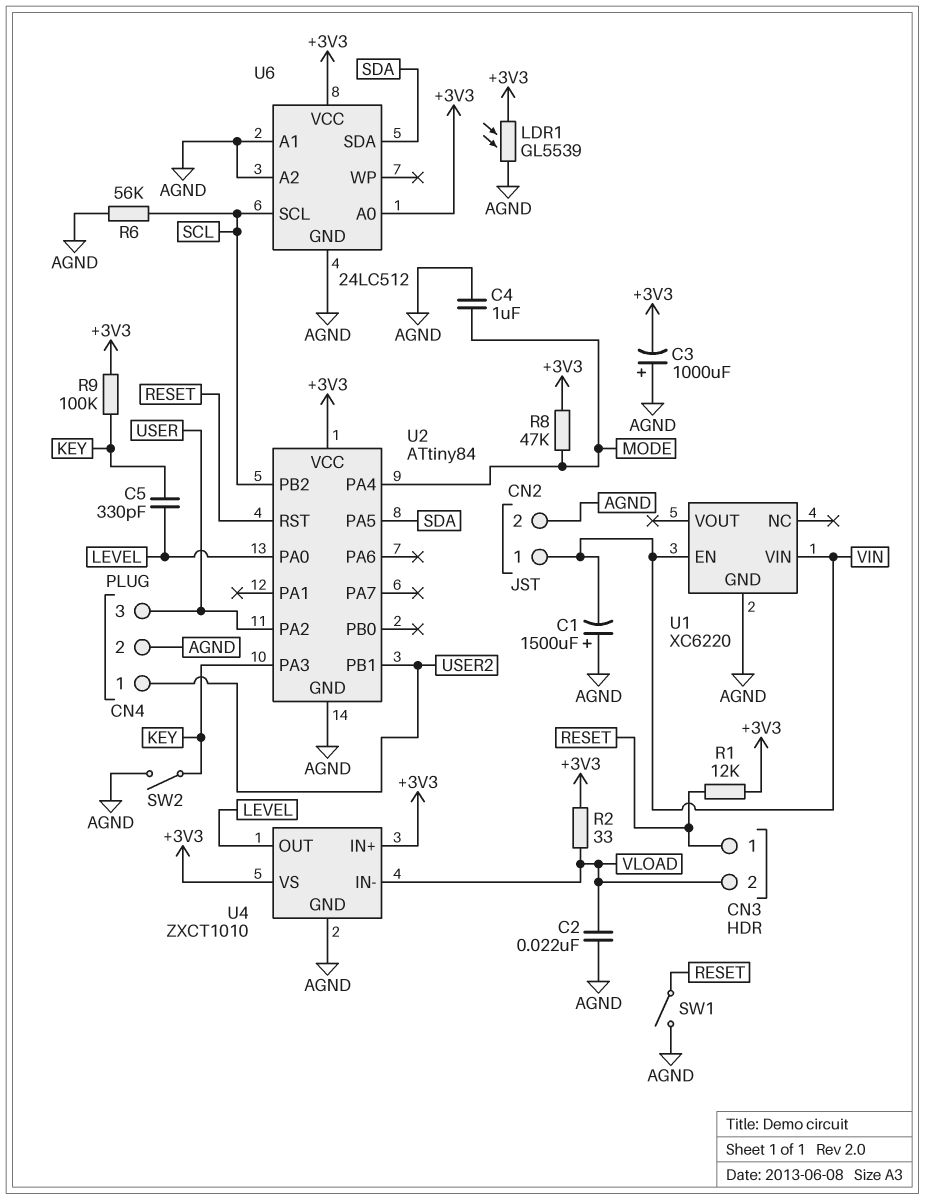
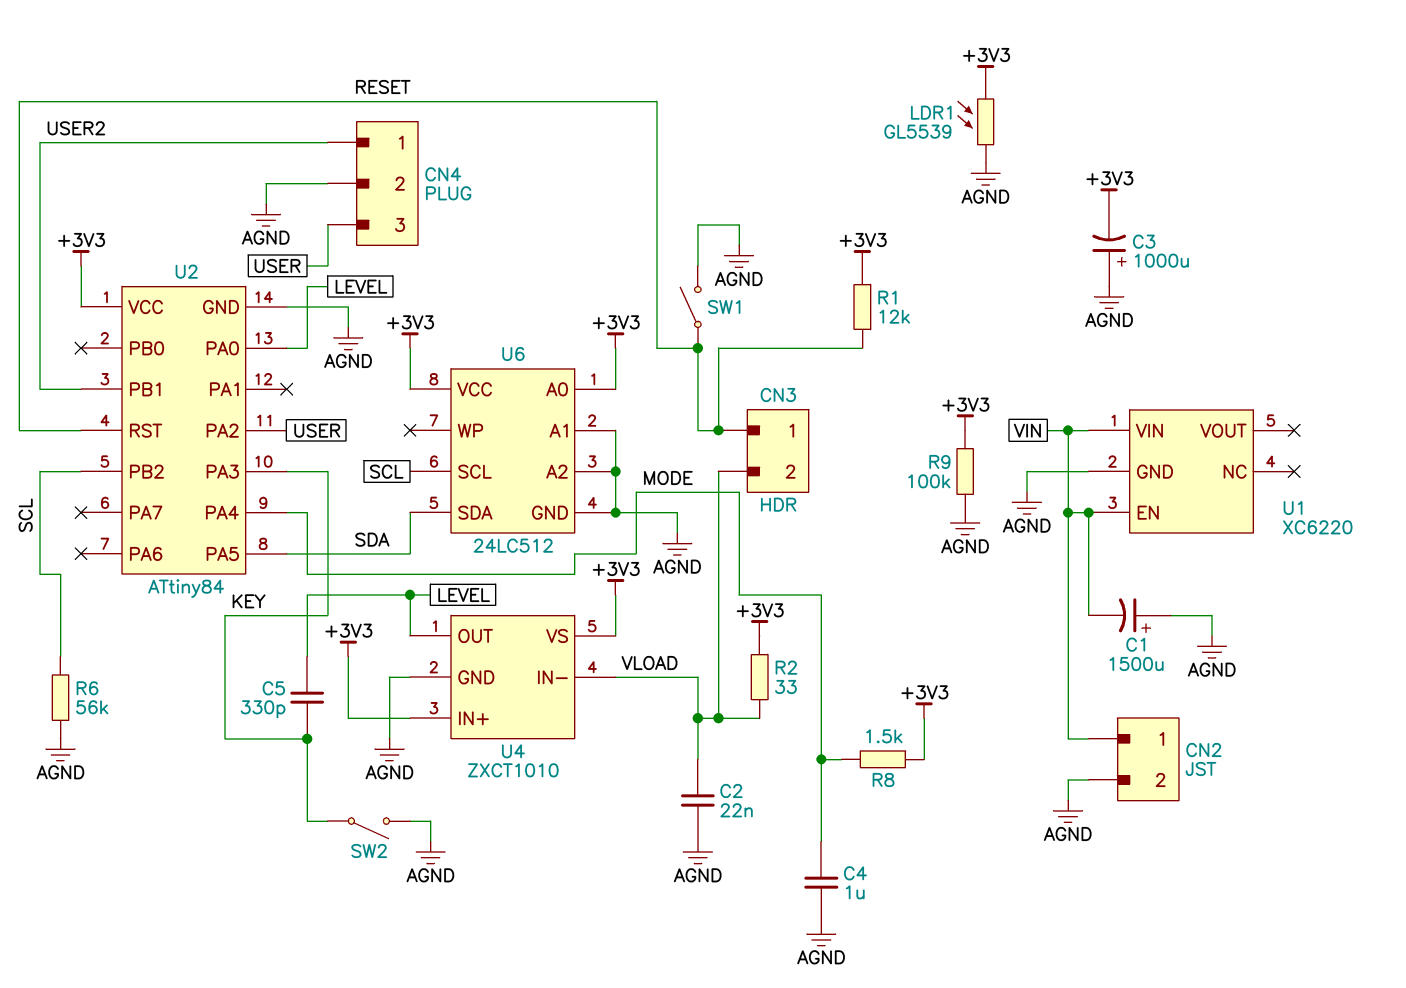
R8: 47k (+3V3, MODE) -> 1.5k (+3V3, MODE)
R9: 100k (+3V3, KEY) -> 100k (+3V3, AGND)

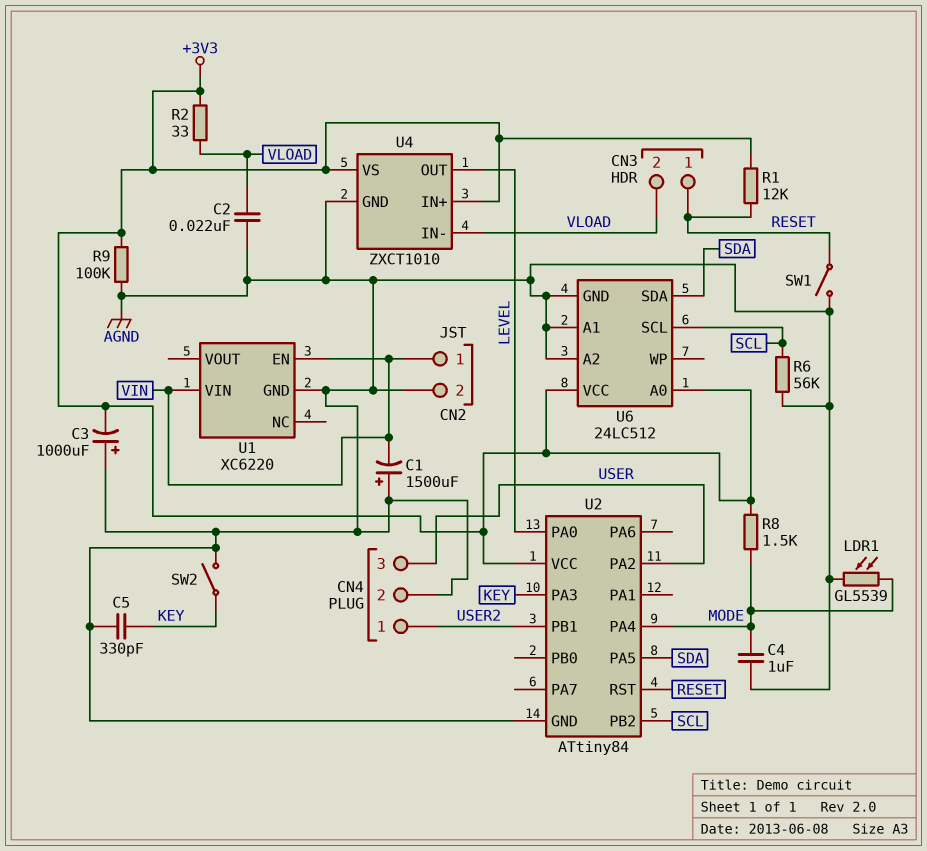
C5: 330pF (KEY, LEVEL) -> 330pF (AGND, KEY)
LDR1: GL5539 (+3V3, AGND) -> GL5539 (AGND, MODE)

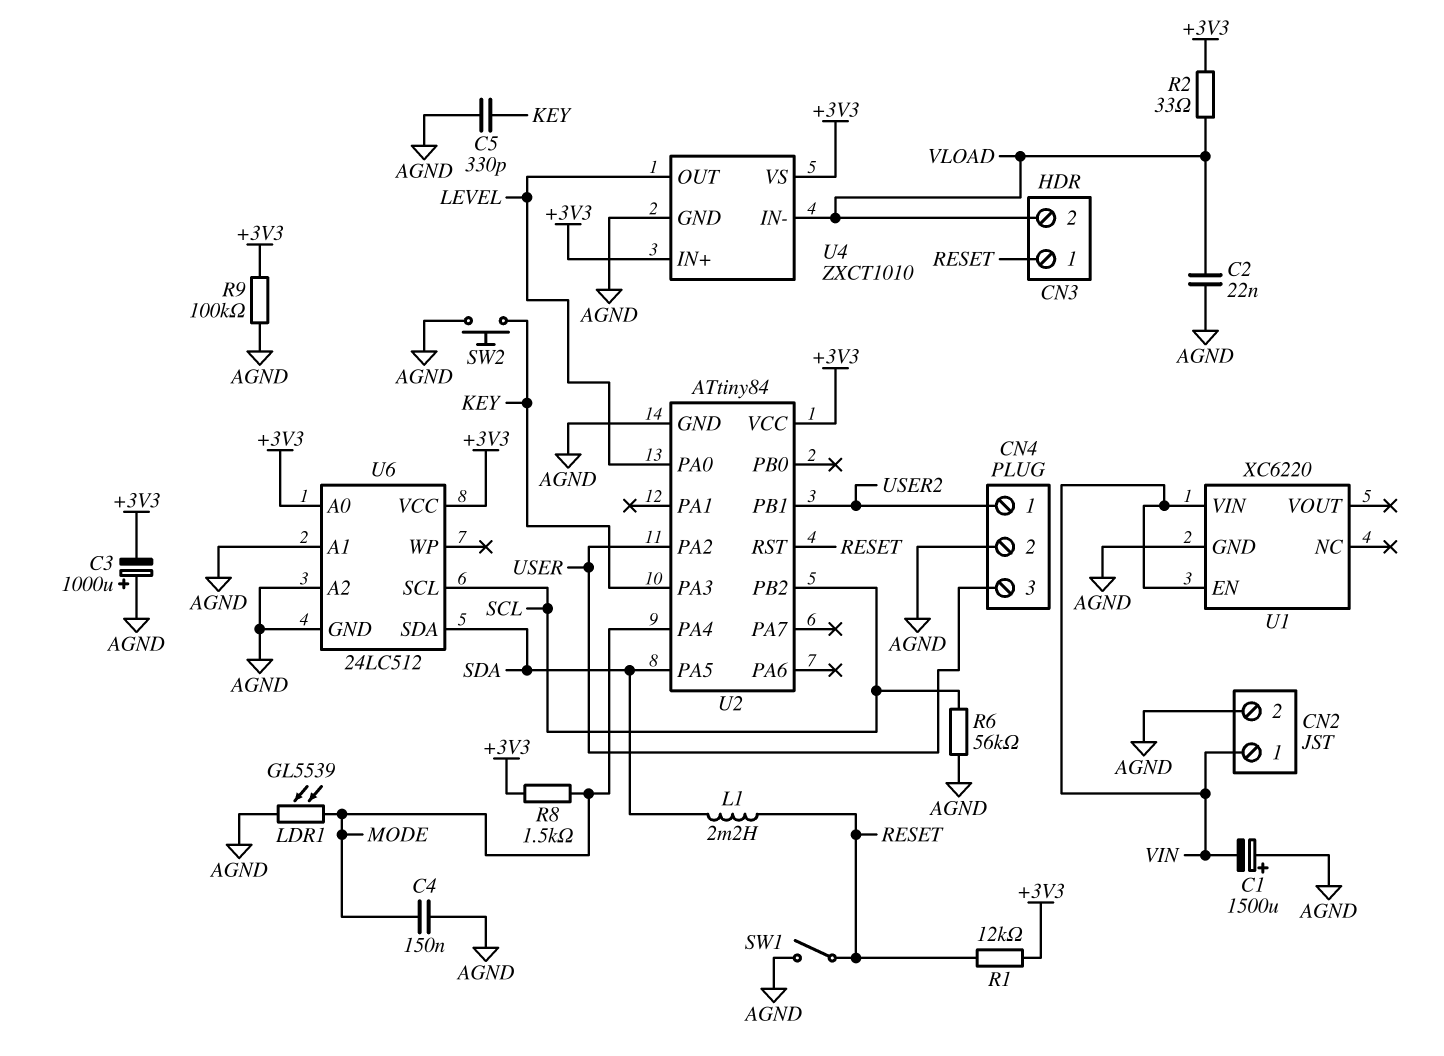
C4: 1uF (AGND, MODE) -> 150nF (AGND, MODE)
L1: none -> 2.2mH (RESET, SDA)
SW2: switch (AGND, KEY) -> button (AGND, KEY)

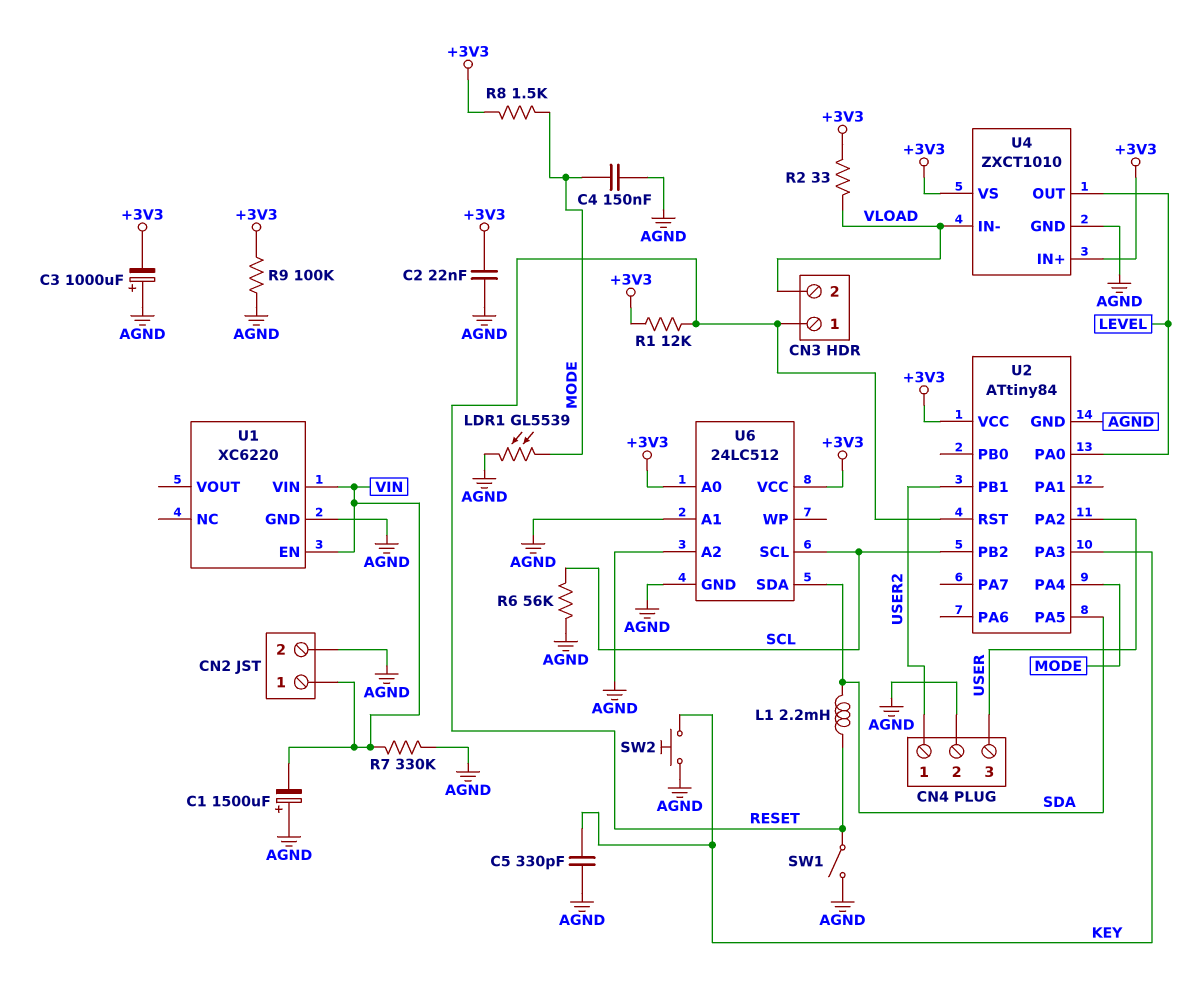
C2: 22nF (AGND, VLOAD) -> 22nF (+3V3, AGND)
R7: none -> 330k (AGND, VIN)

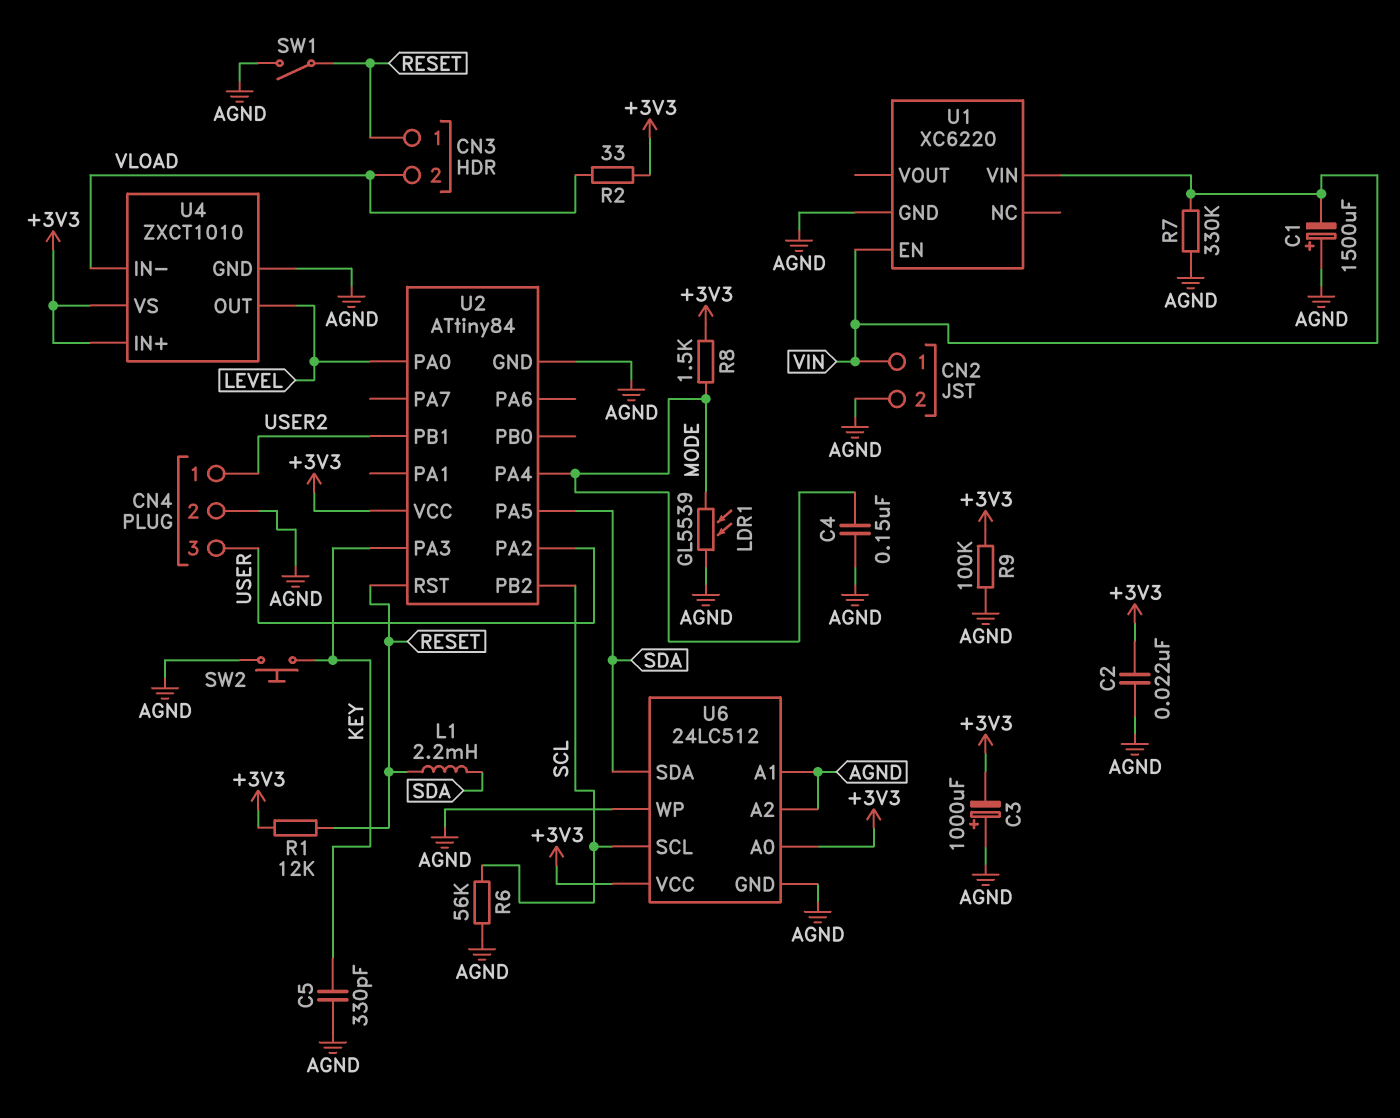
U6 pin WP: none -> AGND

